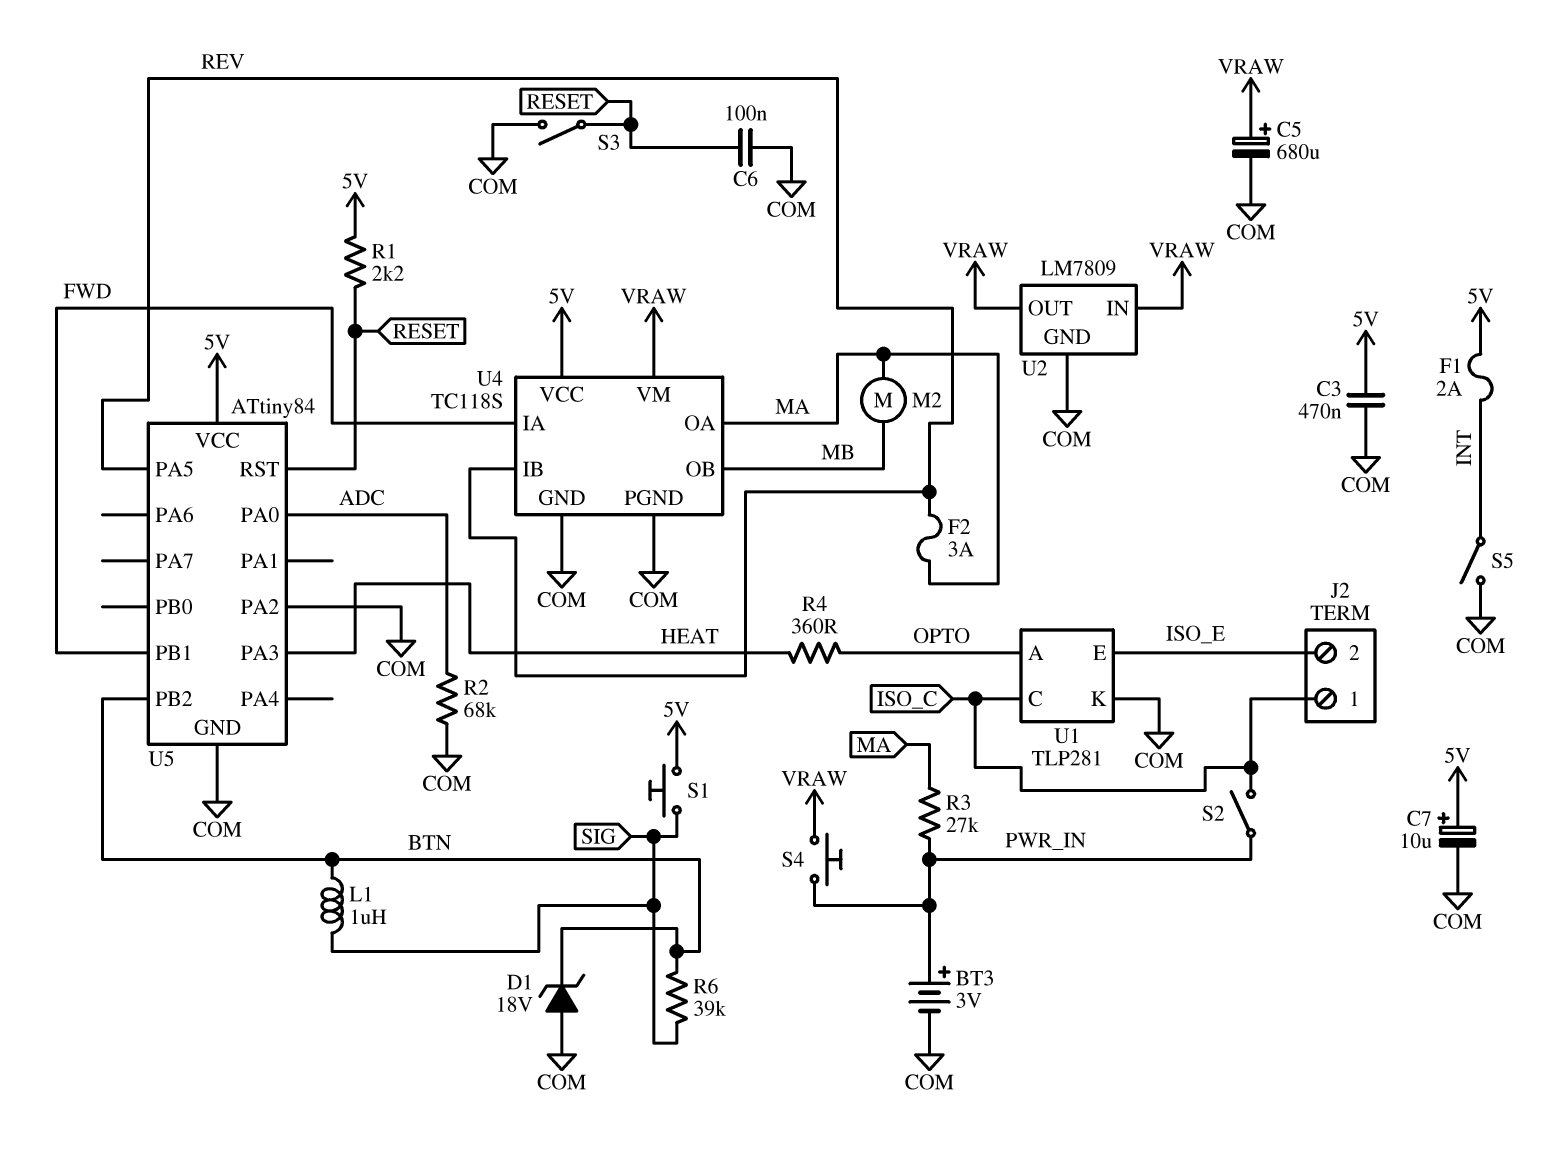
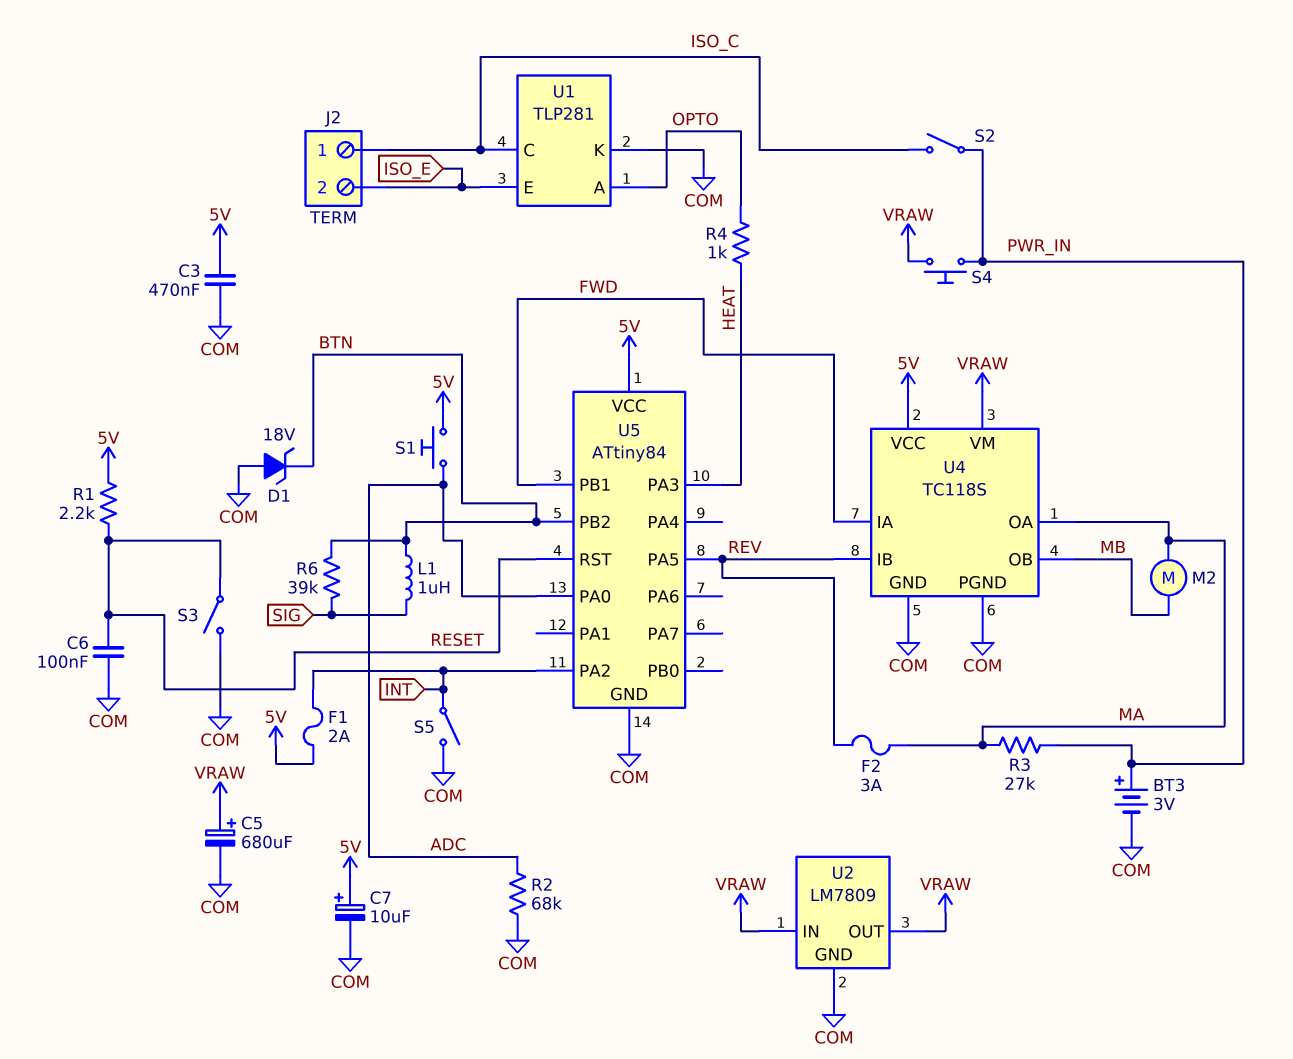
R4: 360 (HEAT, OPTO) -> 1k (HEAT, OPTO)
S1: button (5V, SIG) -> button (5V, ADC)
U5 pin PA2: COM -> INT

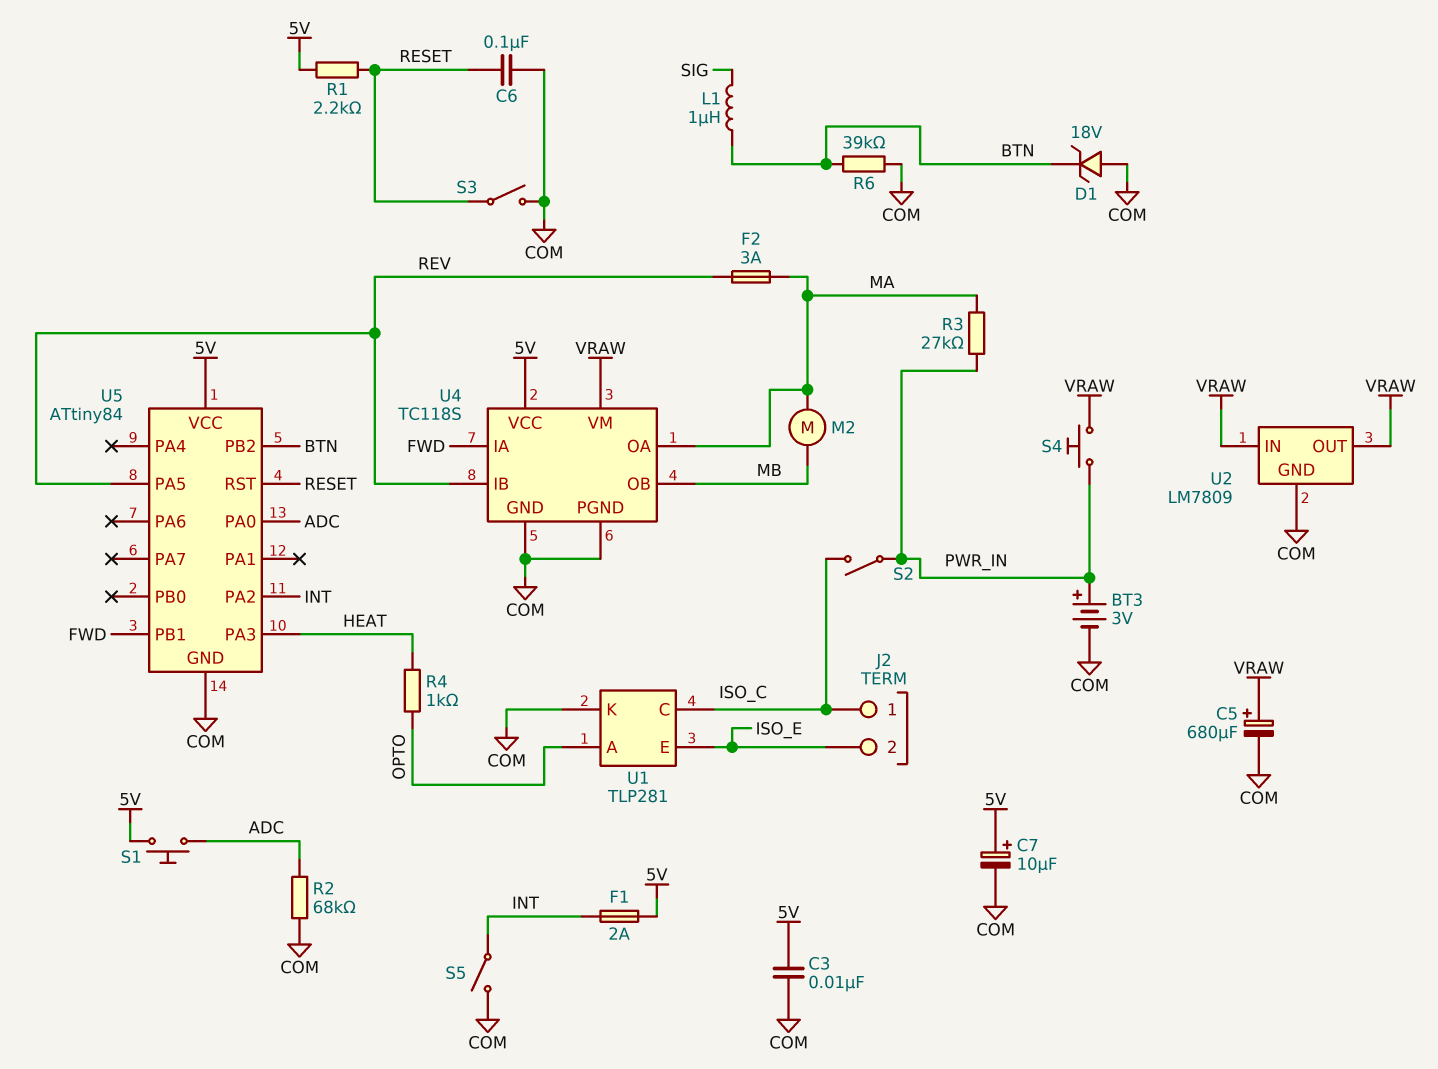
C3: 470nF (5V, COM) -> 10nF (5V, COM)
R6: 39k (BTN, SIG) -> 39k (BTN, COM)

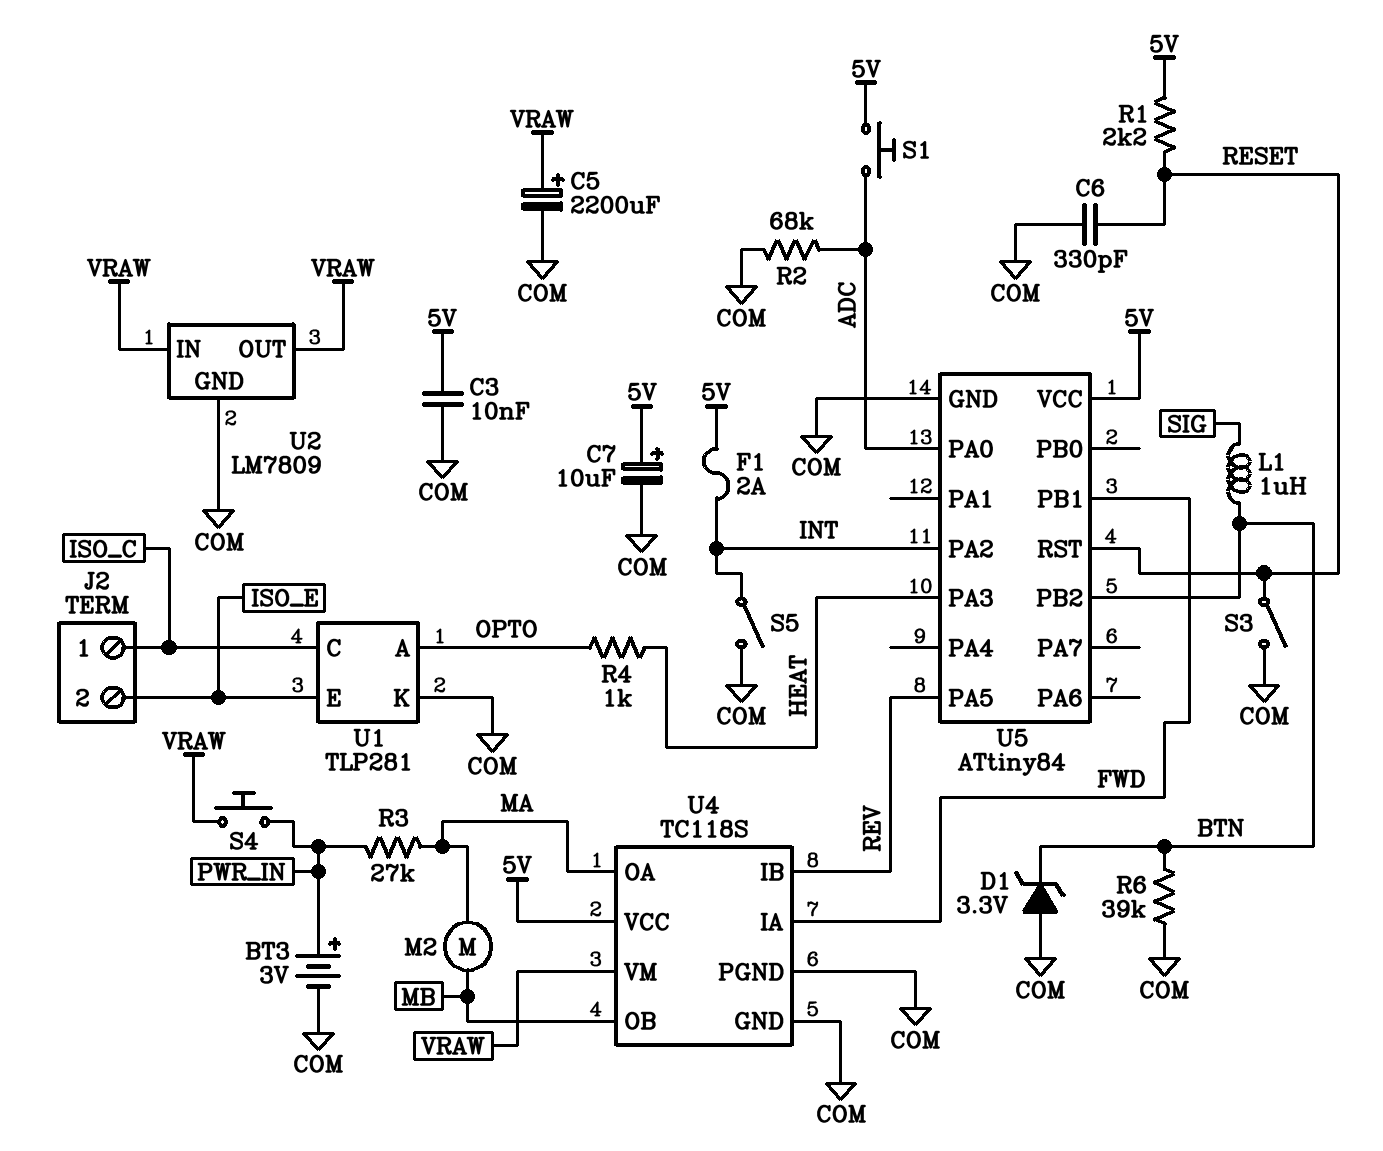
C5: 680uF (plus VRAW, minus COM) -> 2200uF (plus VRAW, minus COM)
C6: 100nF (COM, RESET) -> 330pF (COM, RESET)
D1: zener 18V (A COM, K BTN) -> zener 3.3V (A COM, K BTN)
F2: 3A (MA, REV) -> none
S2: switch (ISO_C, PWR_IN) -> none

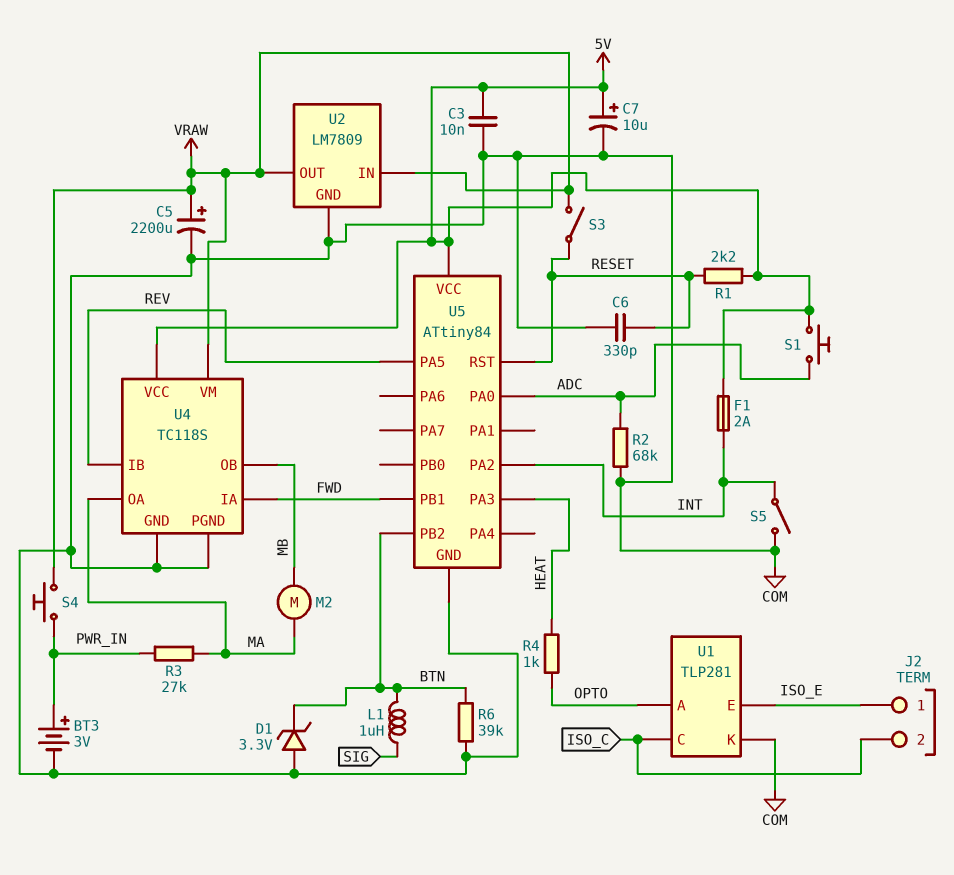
J2 pin 1: ISO_C -> ISO_E
J2 pin 2: ISO_E -> ISO_C
S3: switch (COM, RESET) -> switch (RESET, VRAW)

